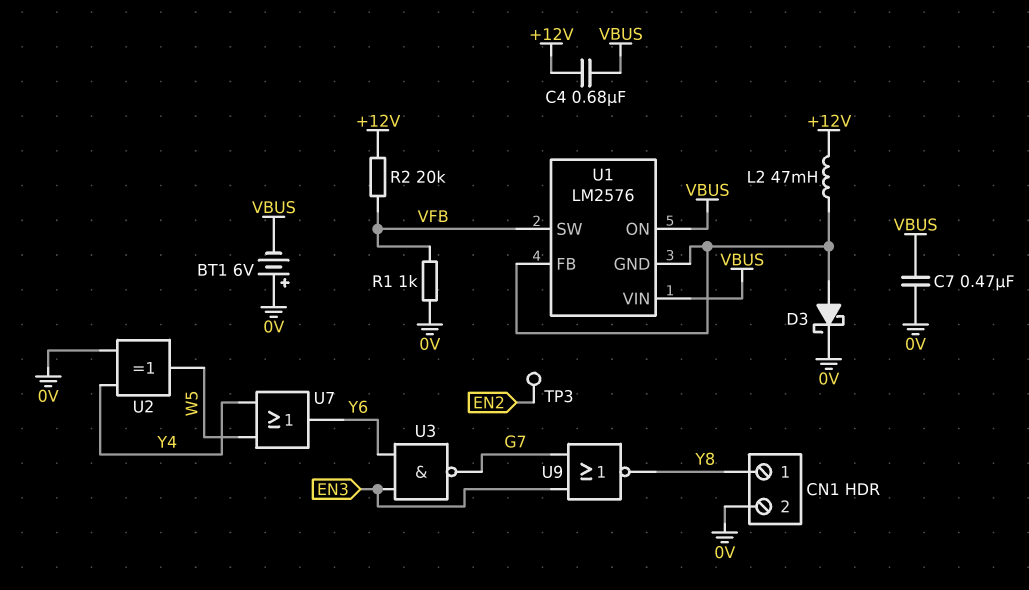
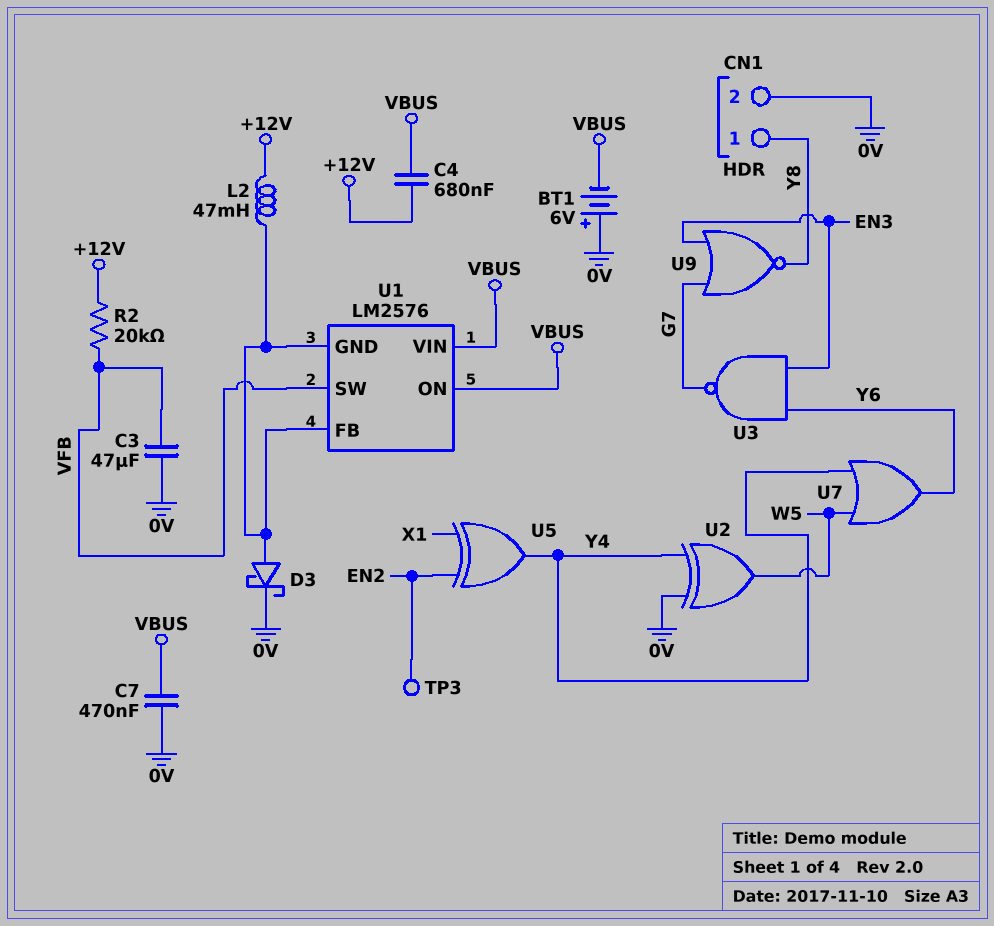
C3: none -> 47uF (0V, VFB)
R1: 1k (0V, VFB) -> none
U5: none -> XOR (in EN2, in X1, out Y4)

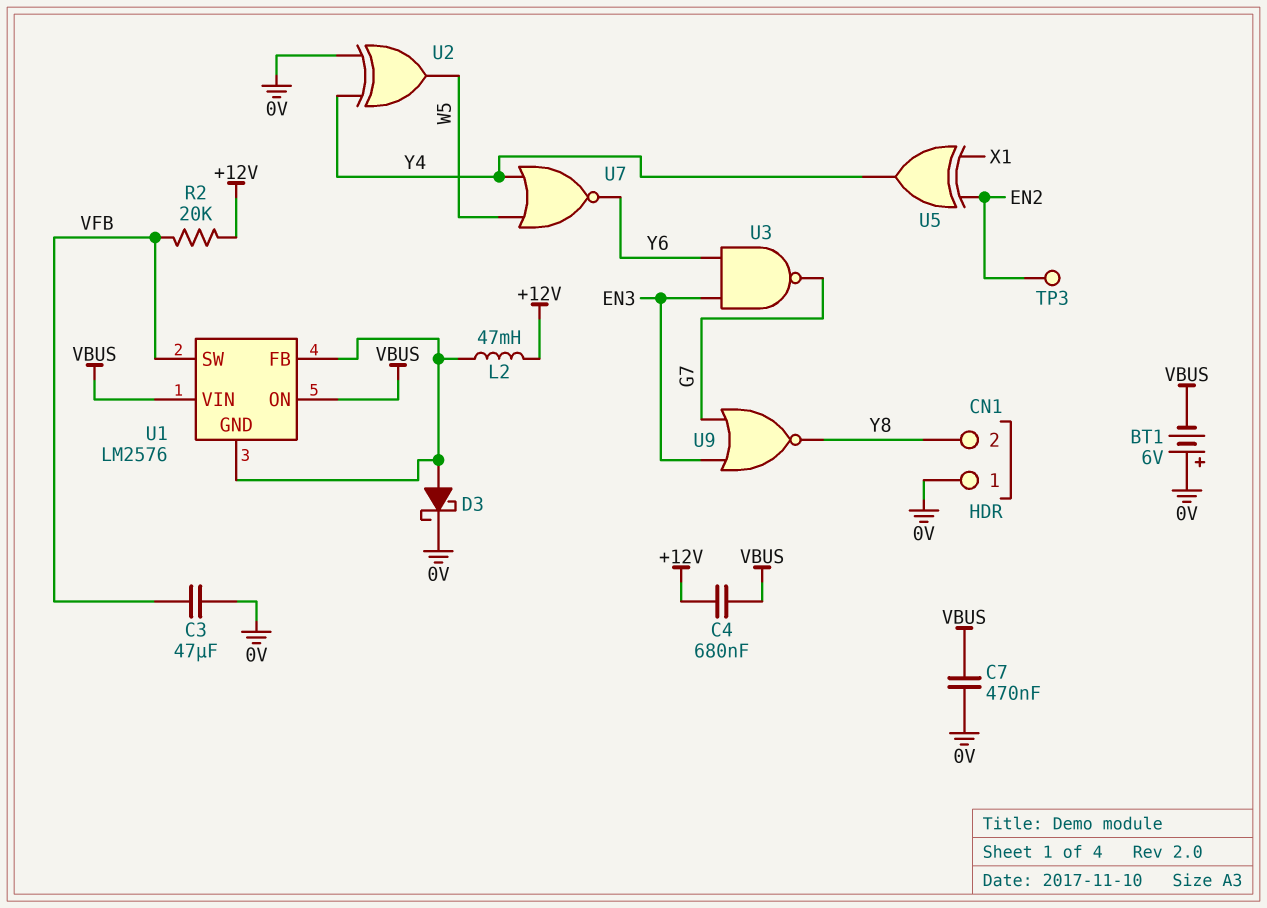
CN1 pin 1: Y8 -> 0V
CN1 pin 2: 0V -> Y8
U7: OR (in W5, in Y4, out Y6) -> NOR (in W5, in Y4, out Y6)

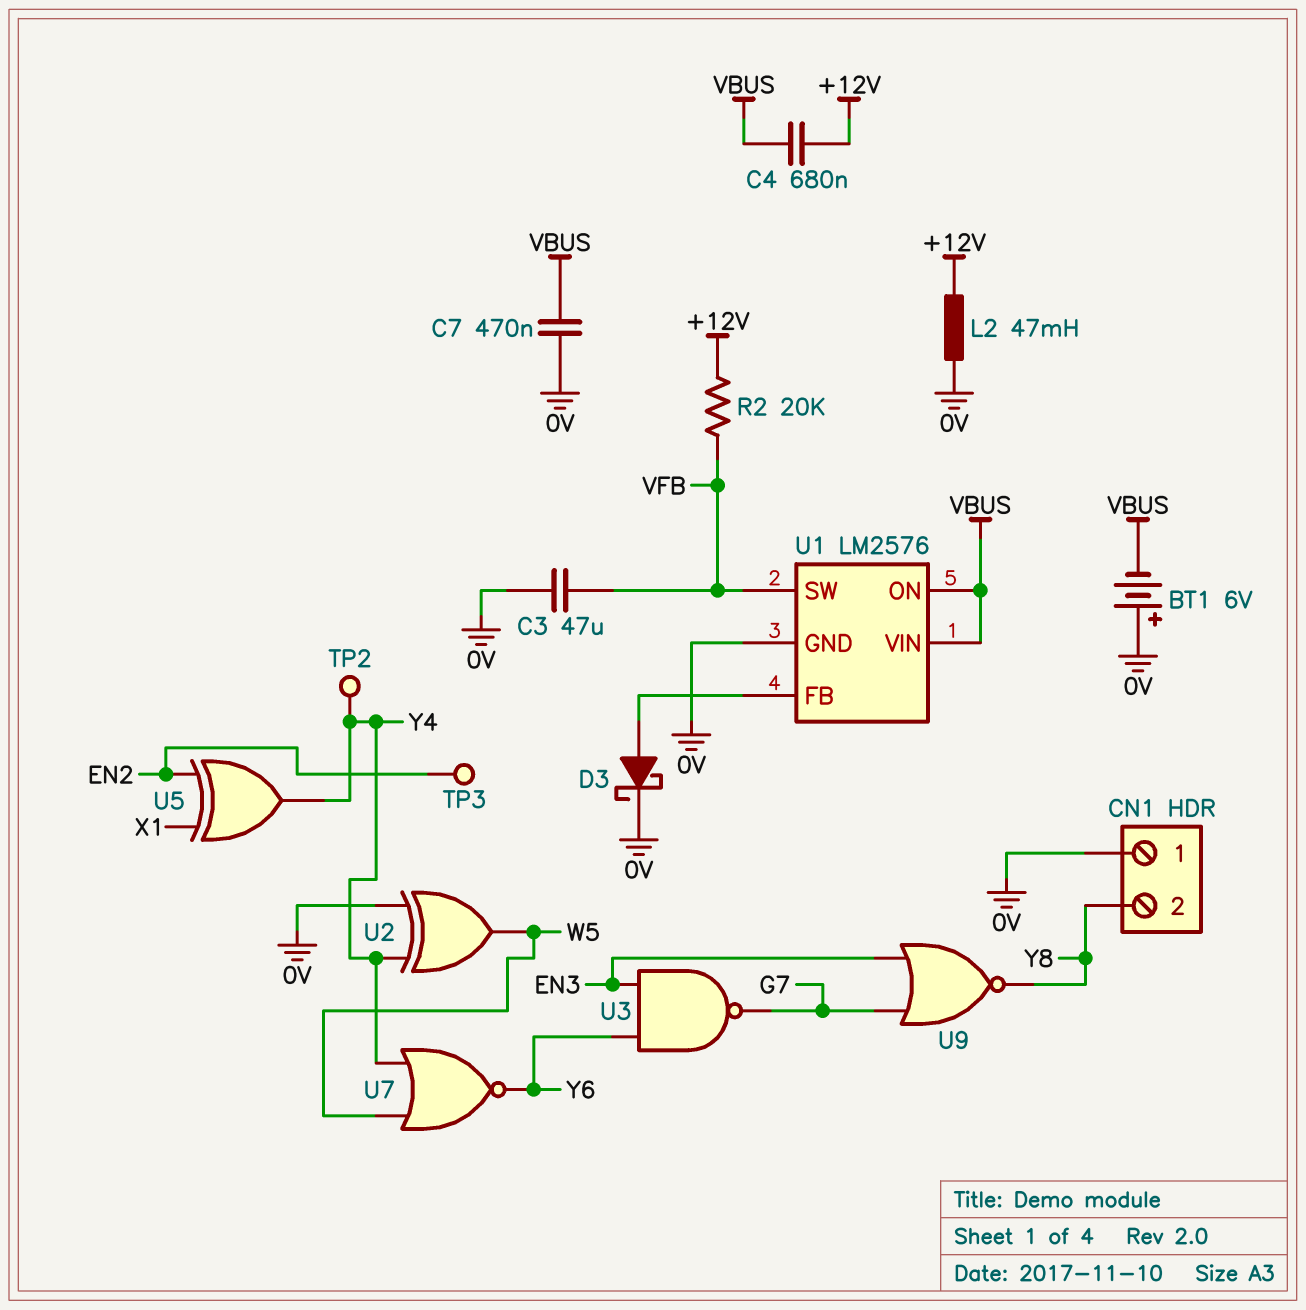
L2: 47mH (+12V, U1/FB) -> 47mH (+12V, 0V)
TP2: none -> test point (Y4)
U1 pin GND: U1/FB -> 0V

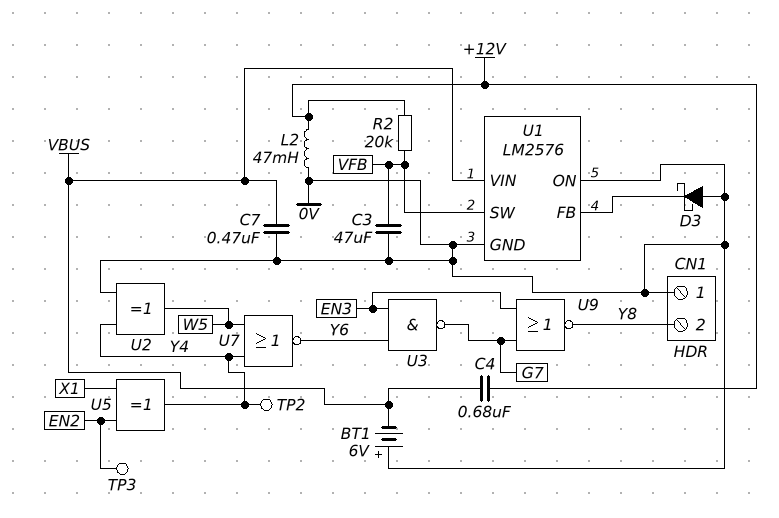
D3: schottky (A U1/FB, K 0V) -> schottky (A 0V, K U1/FB)
U1 pin ON: VBUS -> 0V

